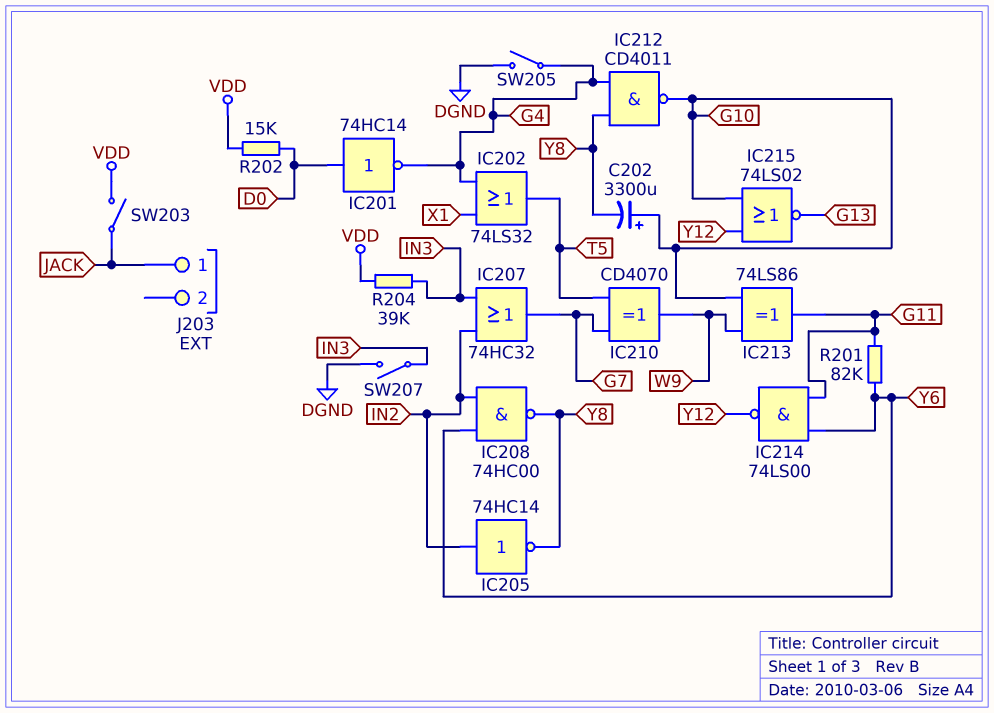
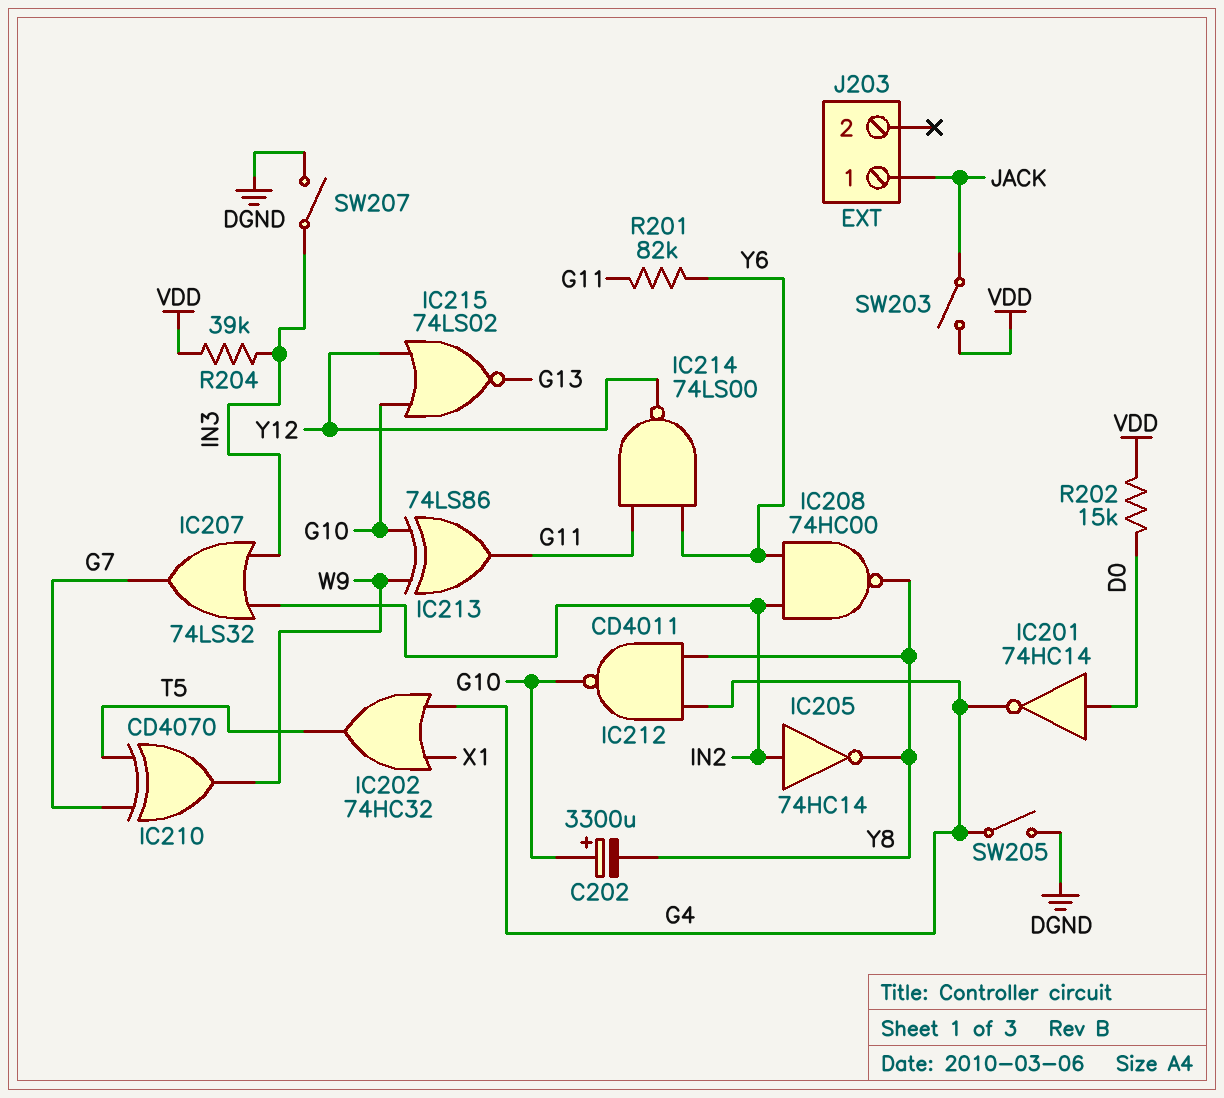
IC202: OR 74LS32 (in G4, in X1, out T5) -> OR 74HC32 (in G4, in X1, out T5)
IC207: OR 74HC32 (in IN2, in IN3, out G7) -> OR 74LS32 (in IN2, in IN3, out G7)

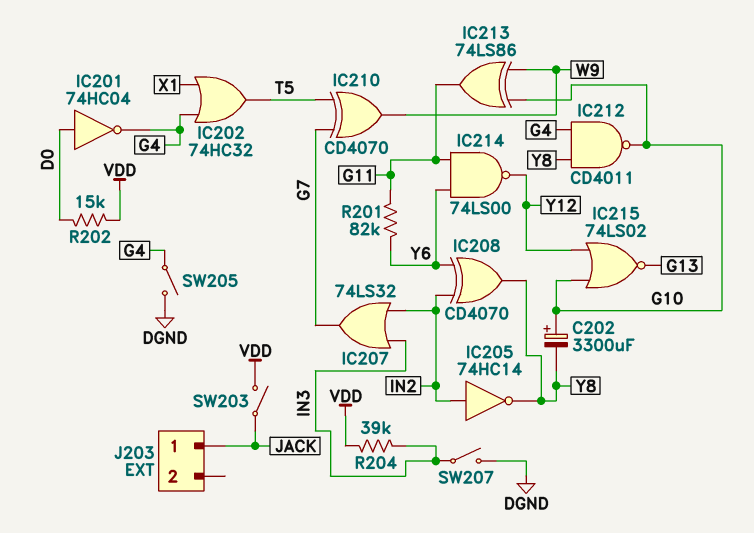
IC201: NOT 74HC14 (in D0, out G4) -> NOT 74HC04 (in D0, out G4)
IC208: NAND 74HC00 (in IN2, in Y6, out Y8) -> XOR CD4070 (in IN2, in Y6, out Y8)

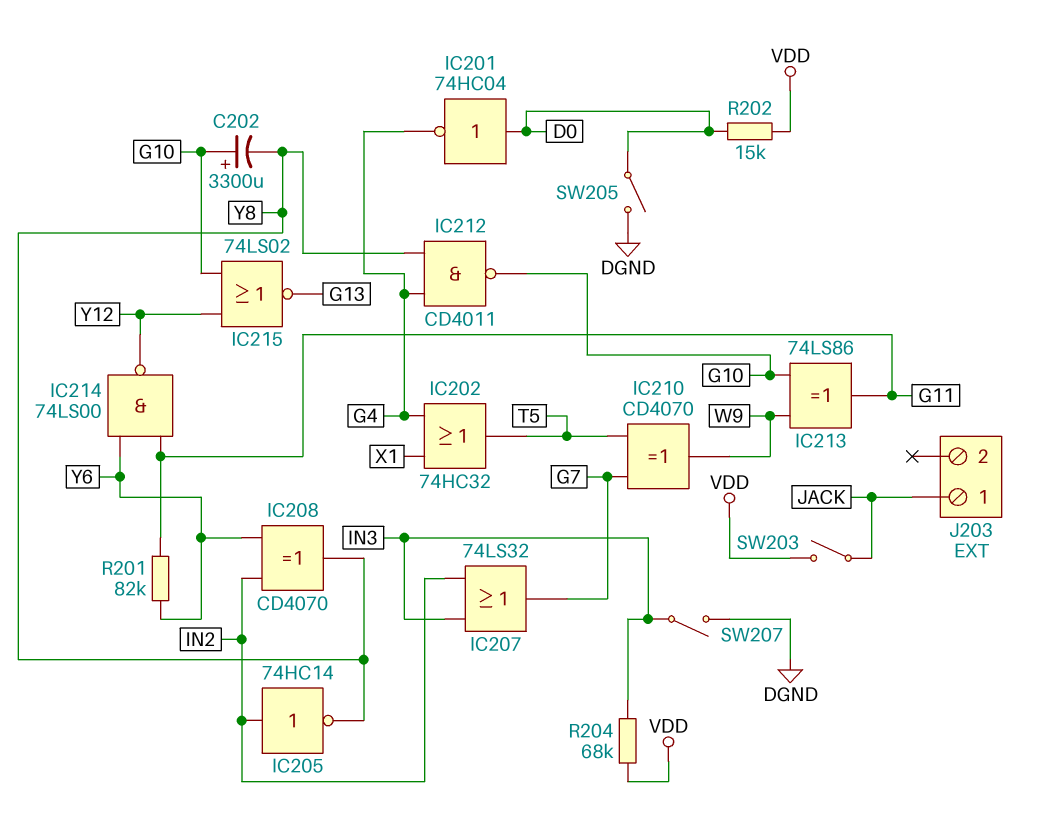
R204: 39k (IN3, VDD) -> 68k (IN3, VDD)
SW205: switch (DGND, G4) -> switch (D0, DGND)

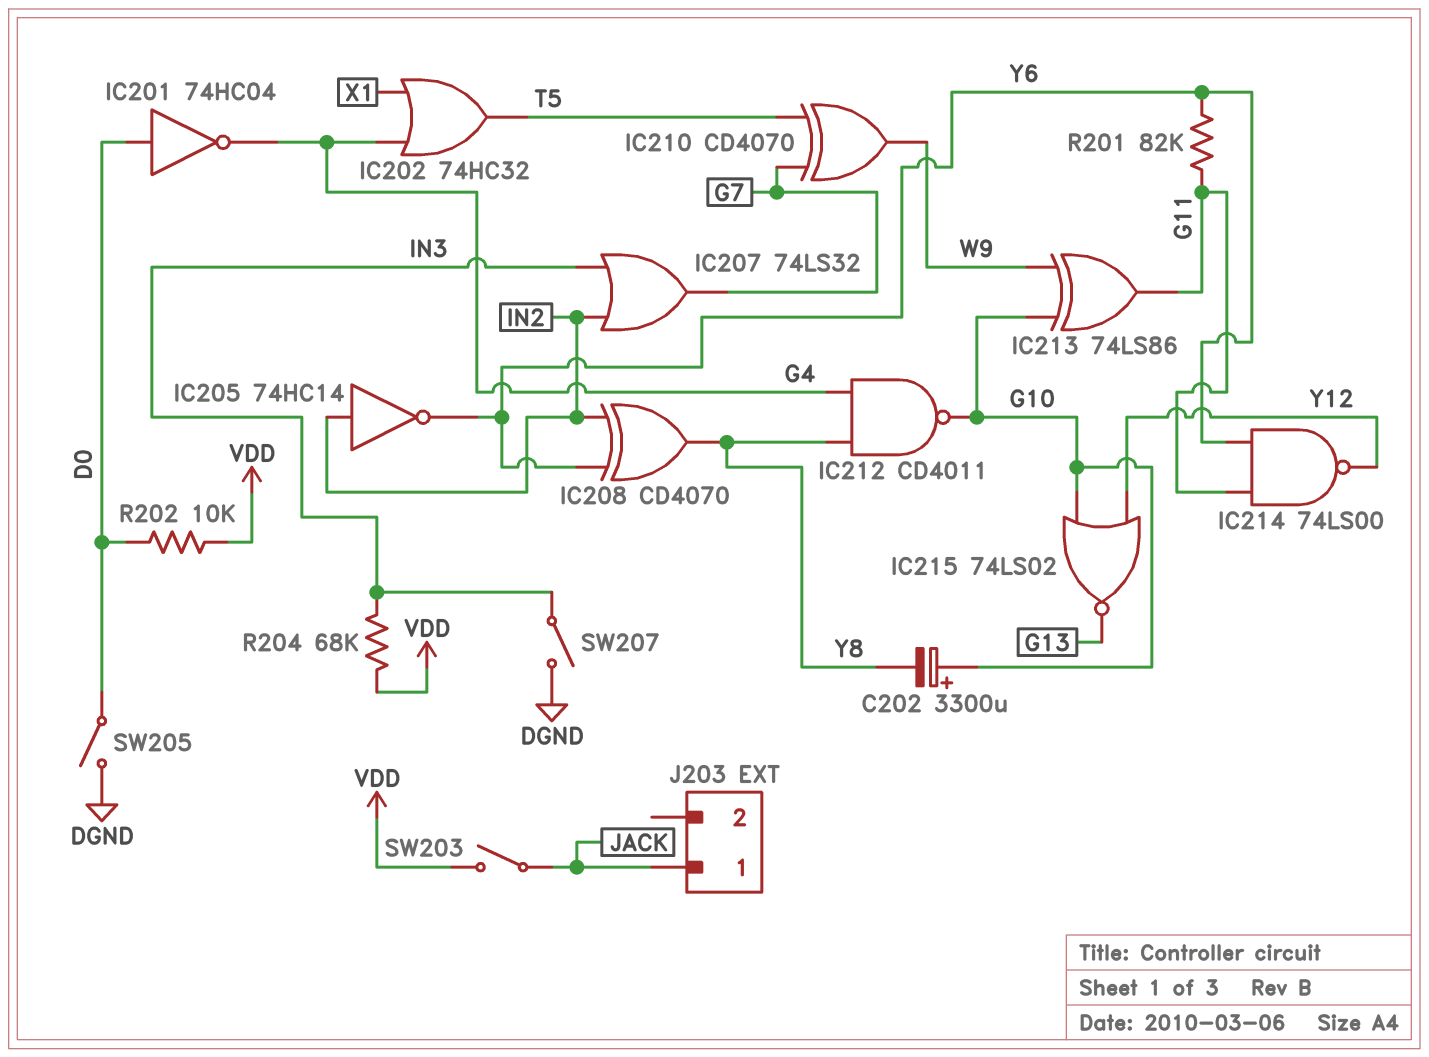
IC205: NOT 74HC14 (in IN2, out Y8) -> NOT 74HC14 (in IN2, out Y6)
R202: 15k (D0, VDD) -> 10k (D0, VDD)

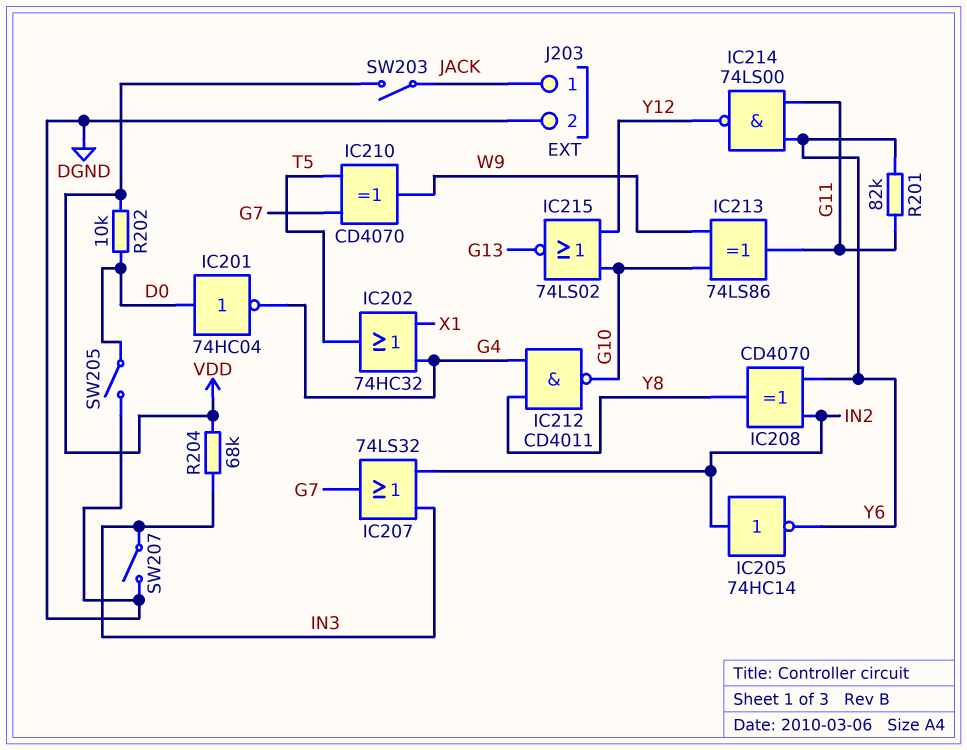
C202: 3300uF (plus G10, minus Y8) -> none
J203 pin 2: none -> DGND

